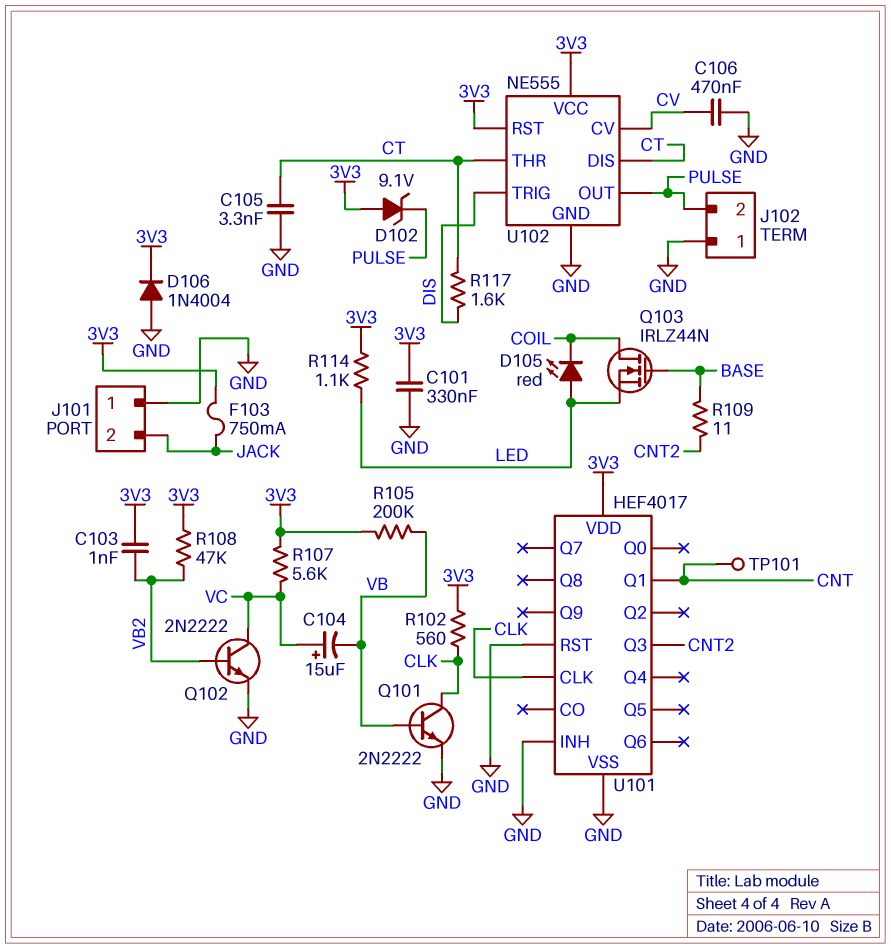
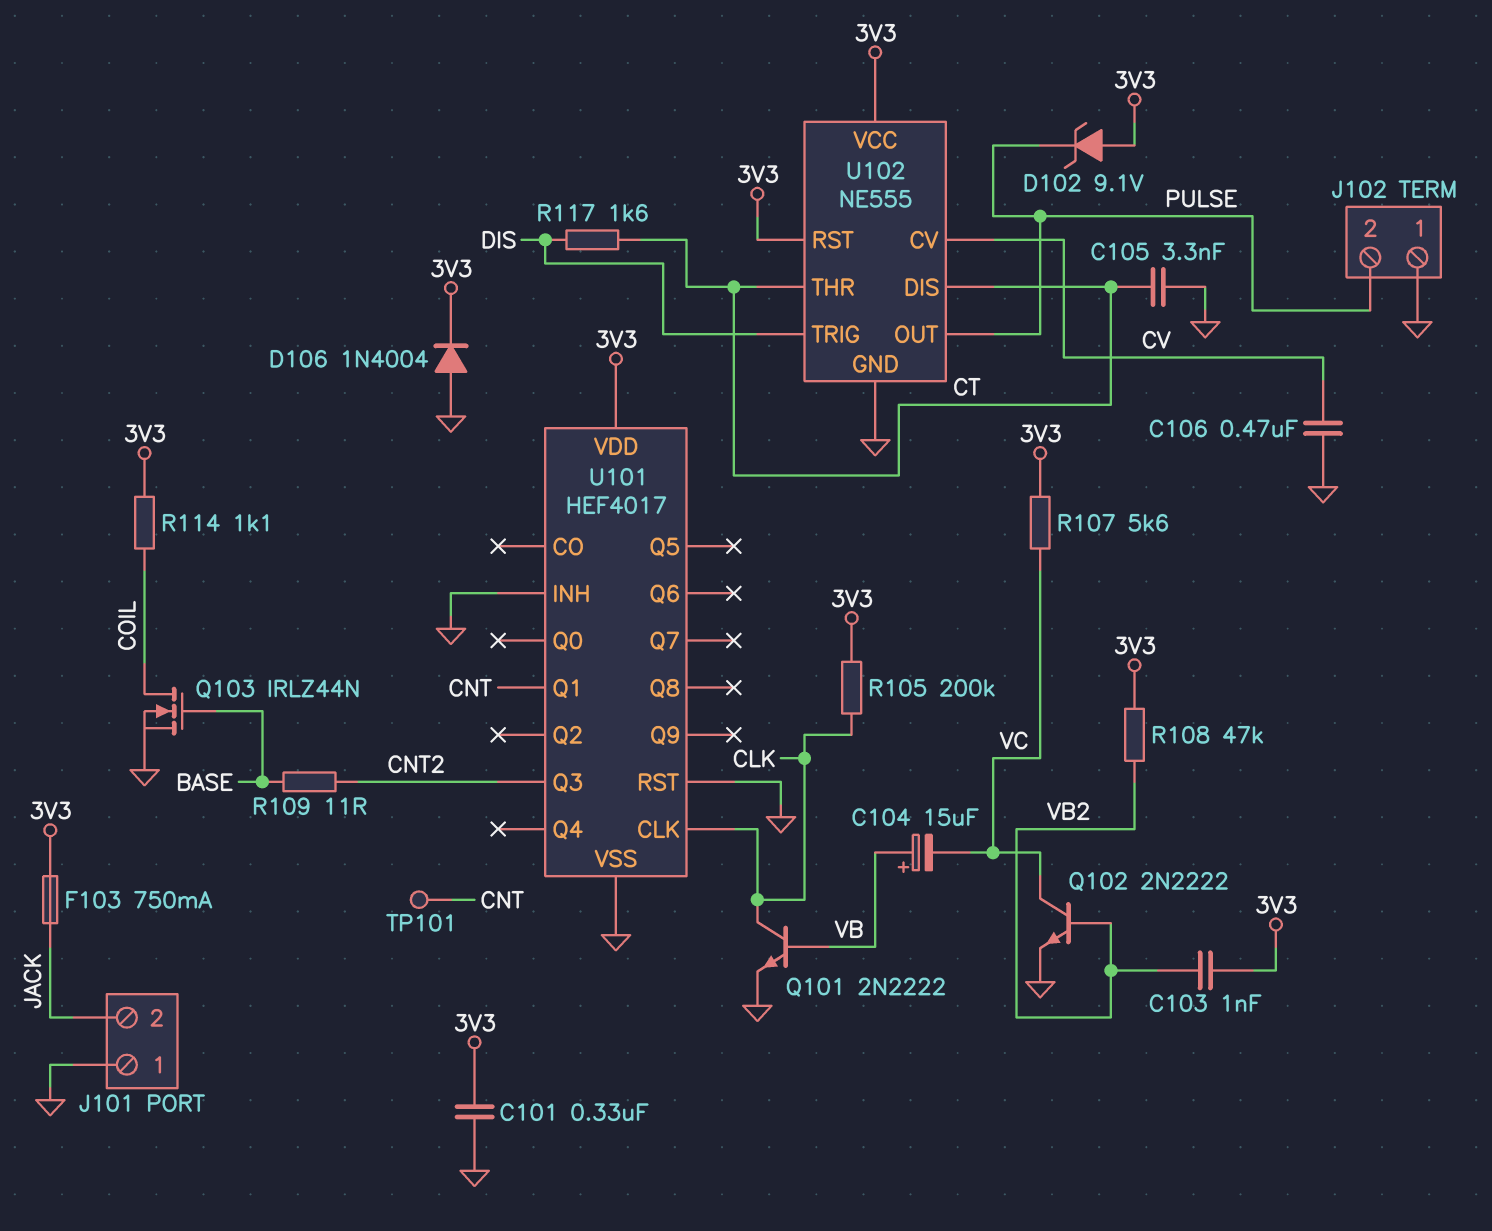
C104: 15uF (plus VC, minus VB) -> 15uF (plus VB, minus VC)
D105: LED red (A LED, K COIL) -> none
Q103: NMOS IRLZ44N (G BASE, D COIL, S LED) -> NMOS IRLZ44N (G BASE, D COIL, S GND)
R102: 560 (3V3, CLK) -> none
R105: 200k (3V3, VB) -> 200k (3V3, CLK)
R114: 1.1k (3V3, LED) -> 1.1k (3V3, COIL)

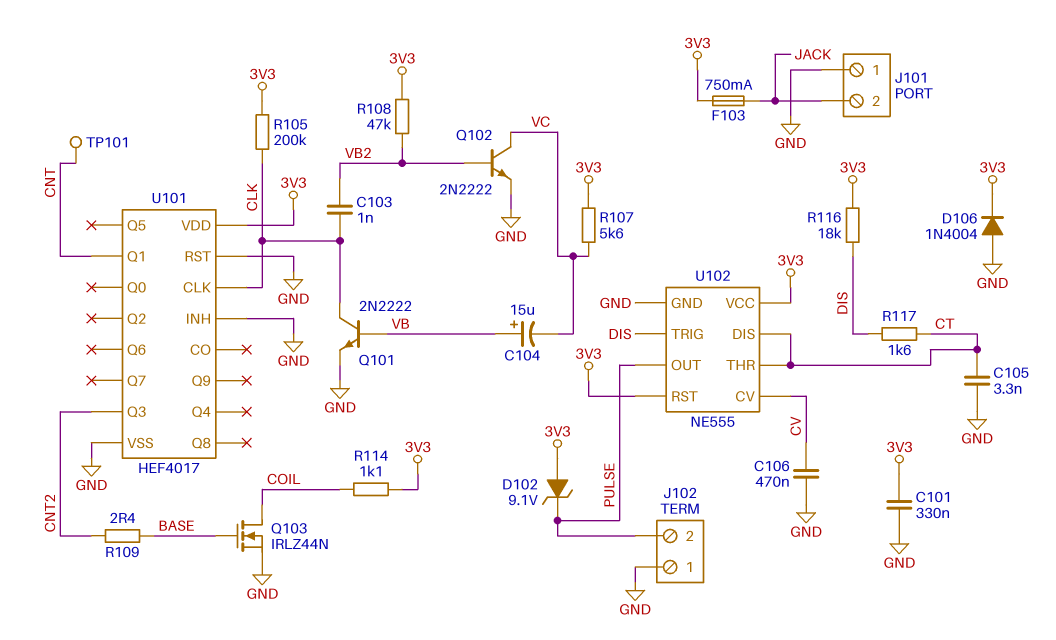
C103: 1nF (3V3, VB2) -> 1nF (CLK, VB2)
R109: 11 (BASE, CNT2) -> 2.4 (BASE, CNT2)
R116: none -> 18k (3V3, DIS)

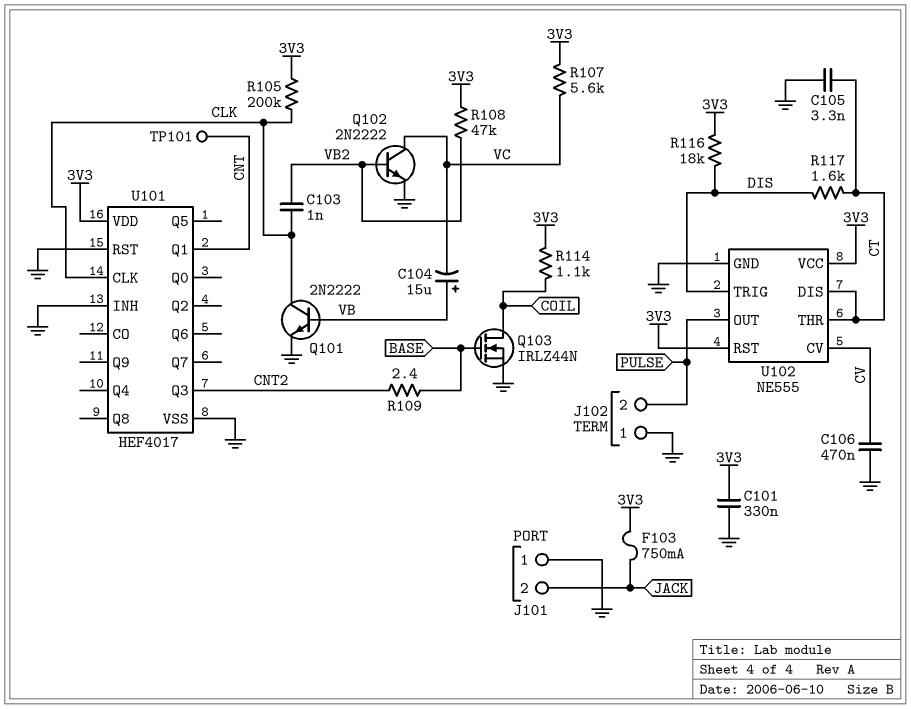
D102: zener 9.1V (A 3V3, K PULSE) -> none
D106: diode 1N4004 (A GND, K 3V3) -> none

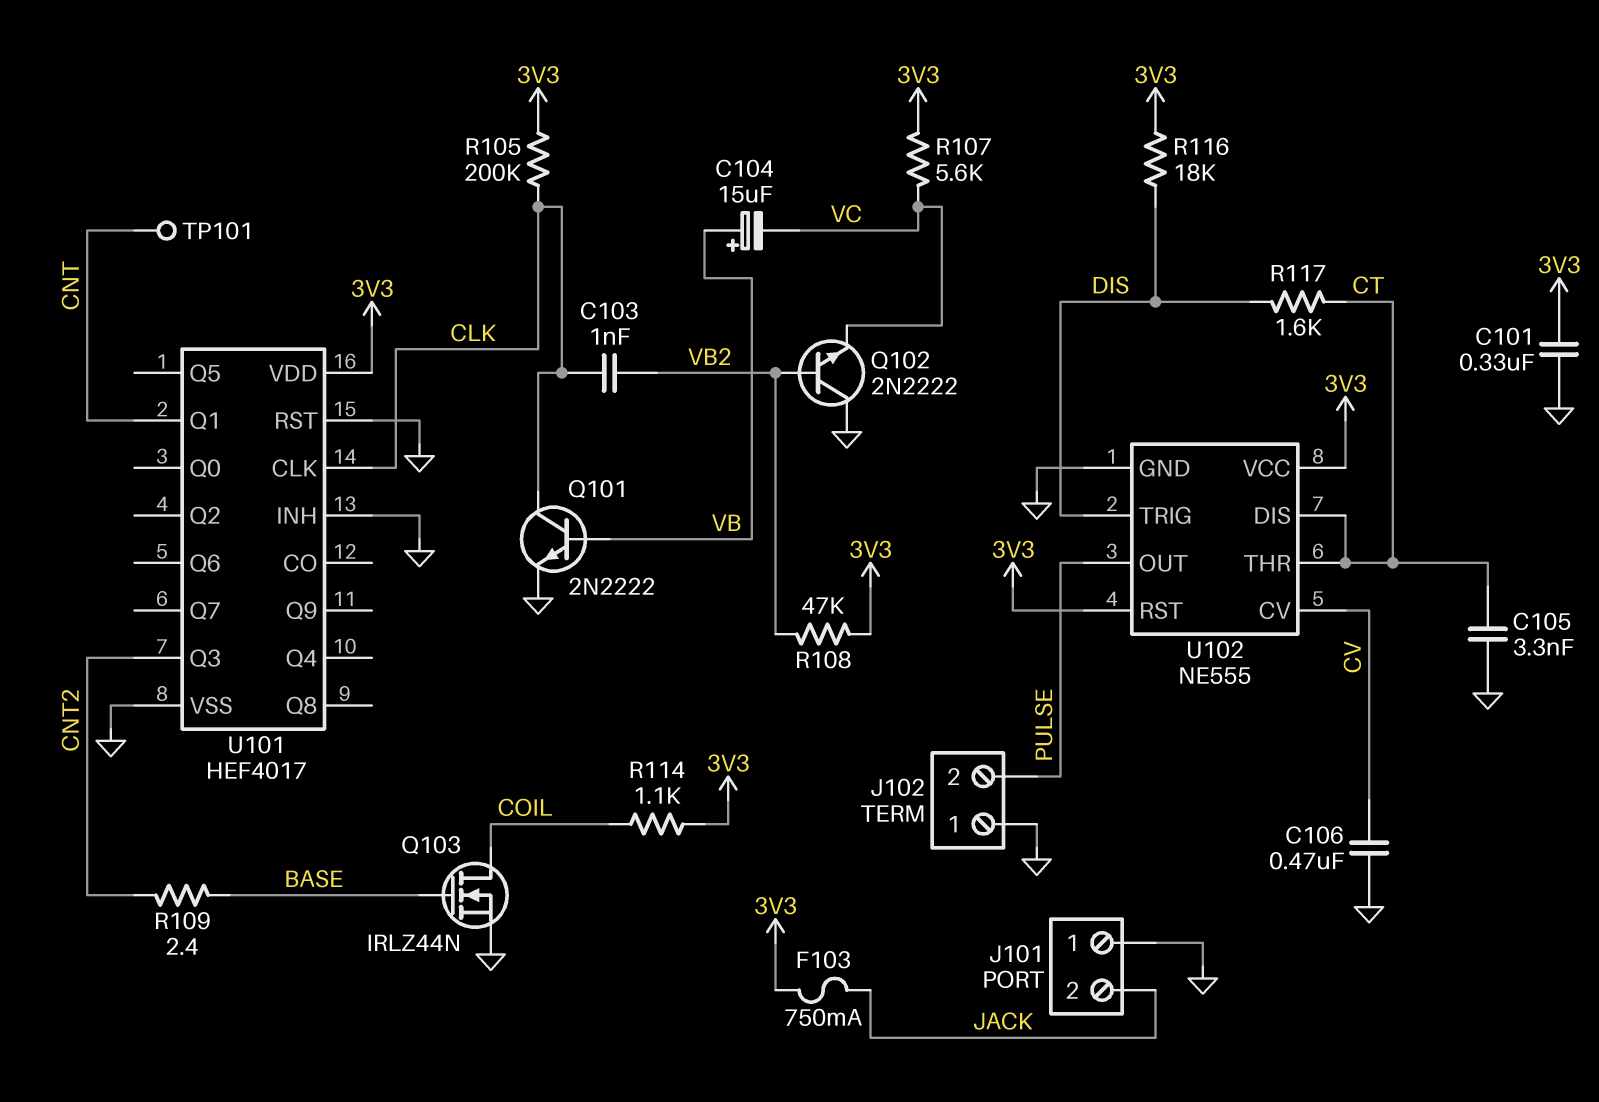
Q102: NPN 2N2222 (B VB2, C VC, E GND) -> NPN 2N2222 (B VB2, C GND, E VC)

